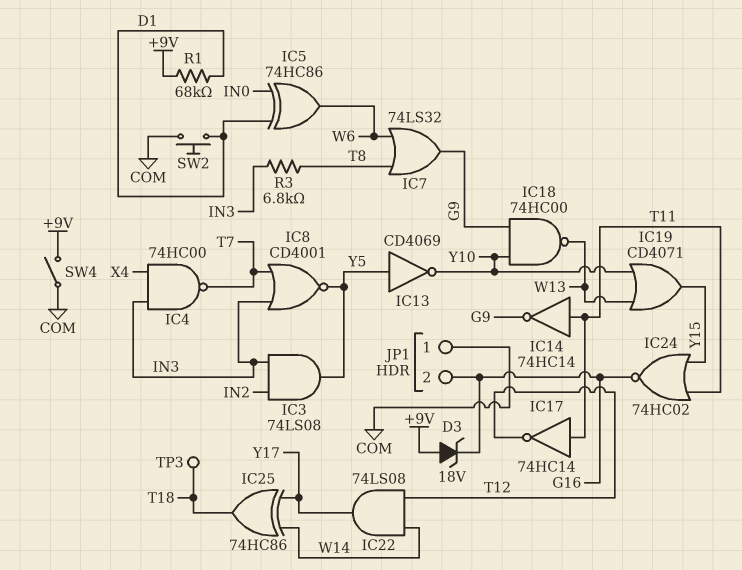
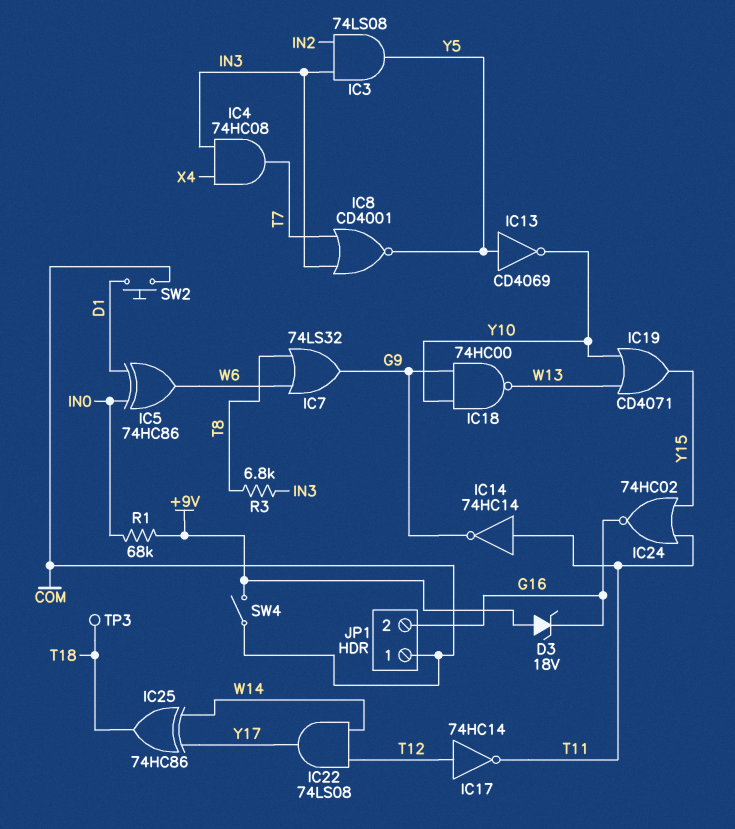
IC4: NAND 74HC00 (in IN3, in X4, out T7) -> AND 74HC08 (in IN3, in X4, out T7)
IC17: NOT 74HC14 (in T11, out T12) -> NOT 74HC14 (in T12, out T11)
R1: 68k (+9V, D1) -> 68k (+9V, IN0)

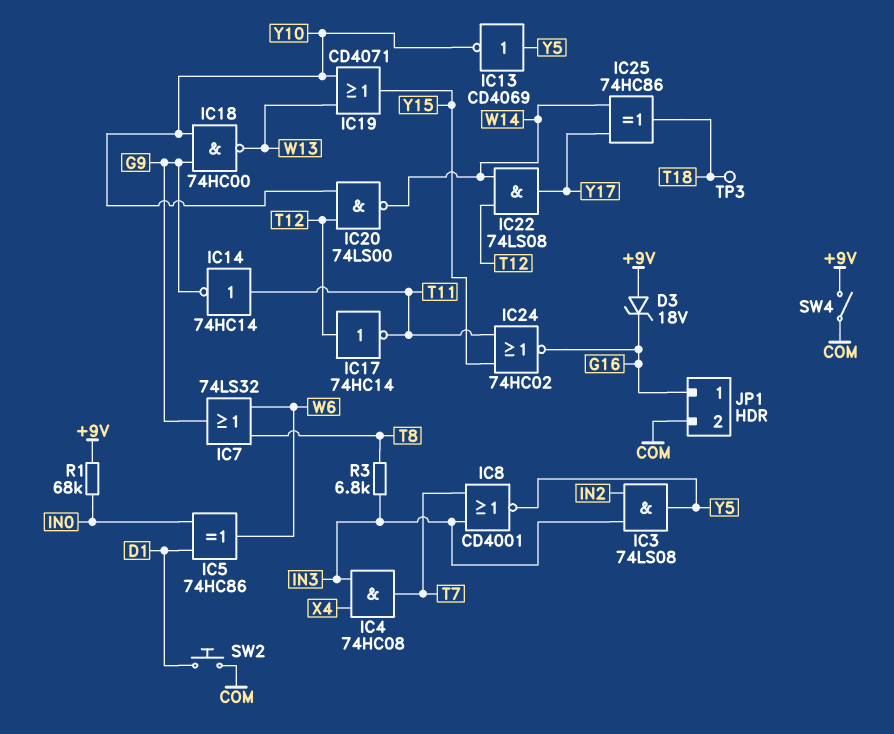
IC20: none -> NAND 74LS00 (in T12, in Y10, out W14)
JP1 pin 1: COM -> G16
JP1 pin 2: G16 -> COM

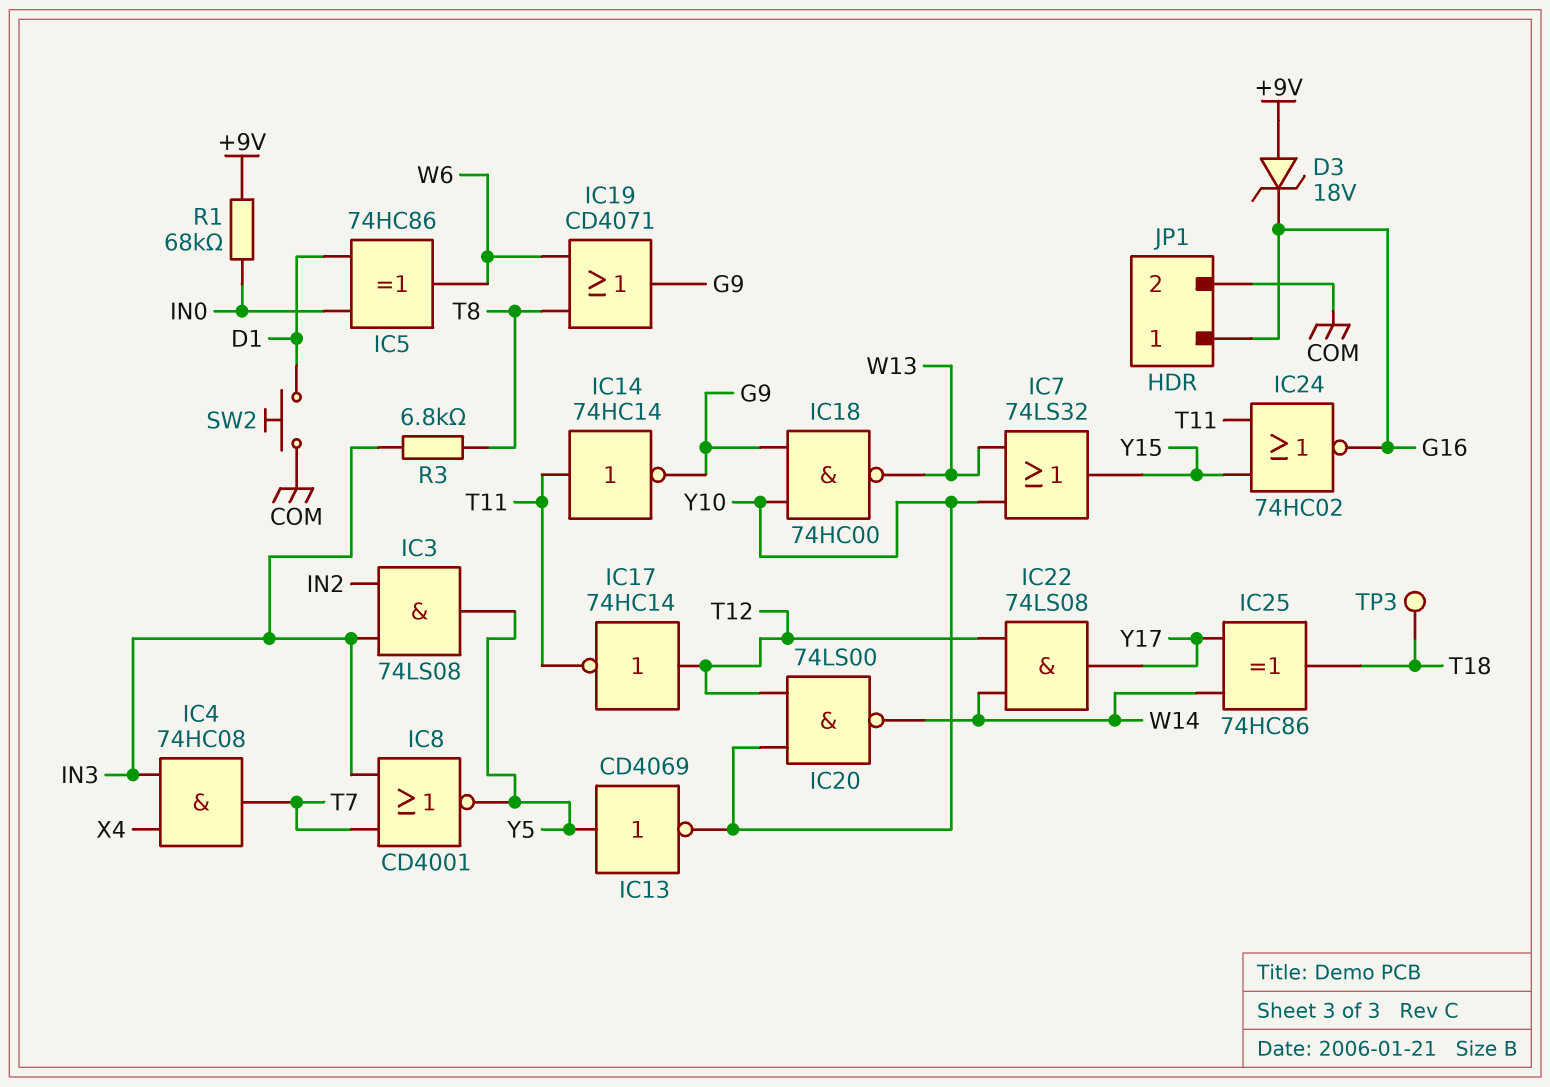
IC7: OR 74LS32 (in T8, in W6, out G9) -> OR 74LS32 (in W13, in Y10, out Y15)
IC19: OR CD4071 (in W13, in Y10, out Y15) -> OR CD4071 (in T8, in W6, out G9)
SW4: switch (+9V, COM) -> none

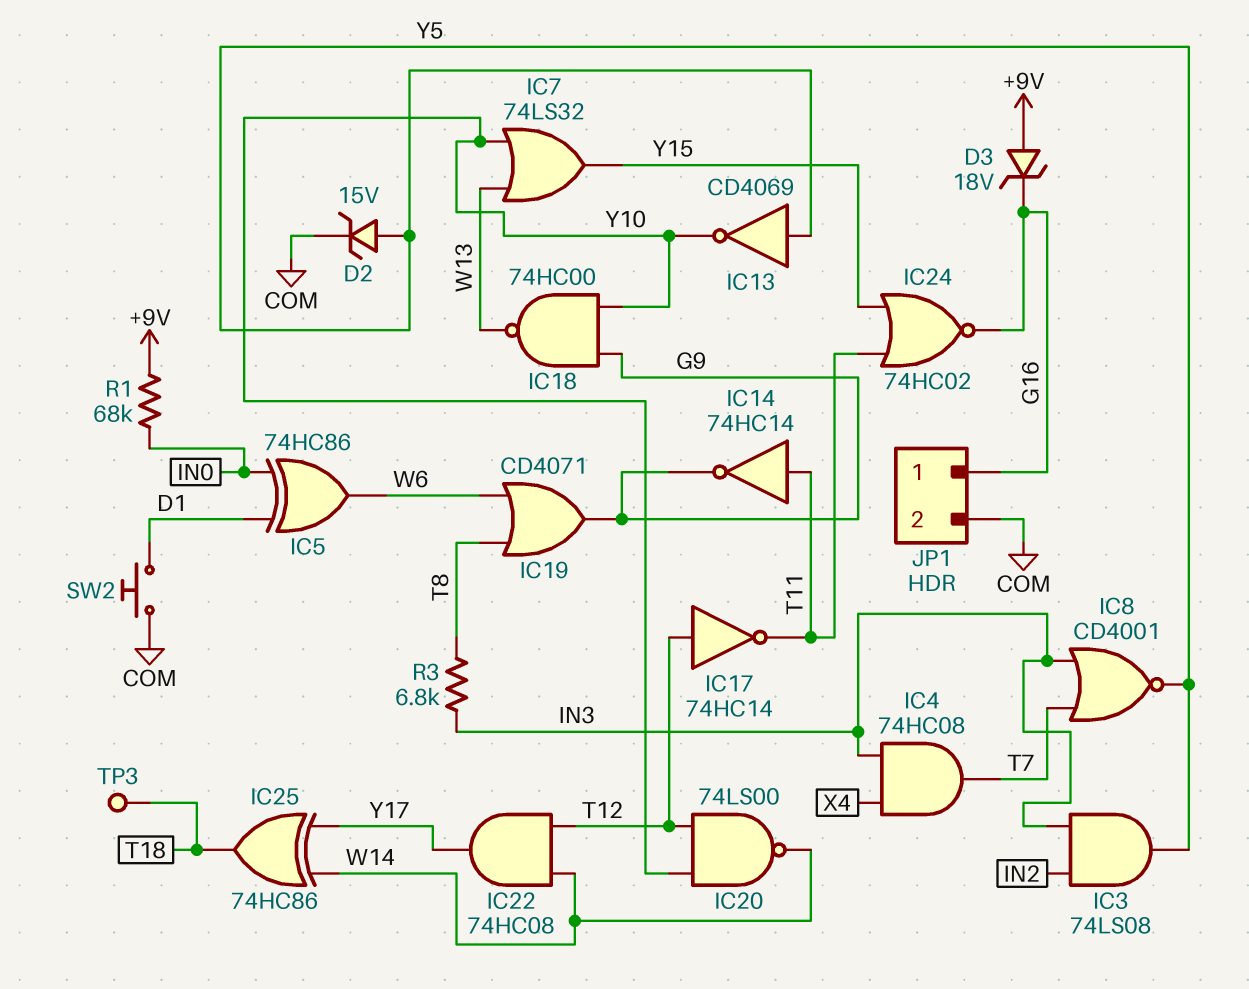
D2: none -> zener 15V (A Y5, K COM)
IC22: AND 74LS08 (in T12, in W14, out Y17) -> AND 74HC08 (in T12, in W14, out Y17)

